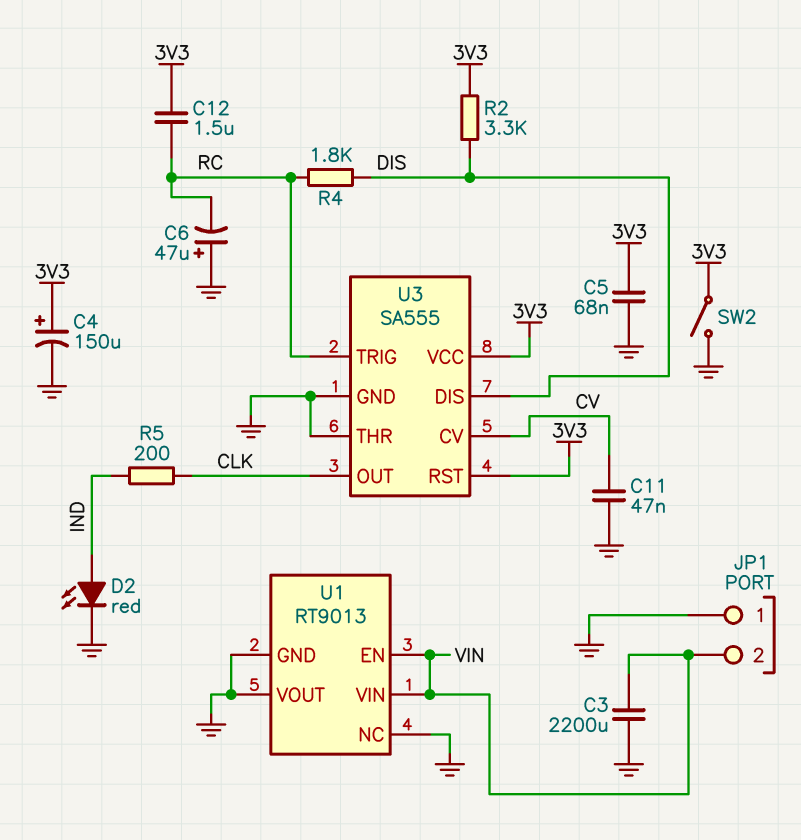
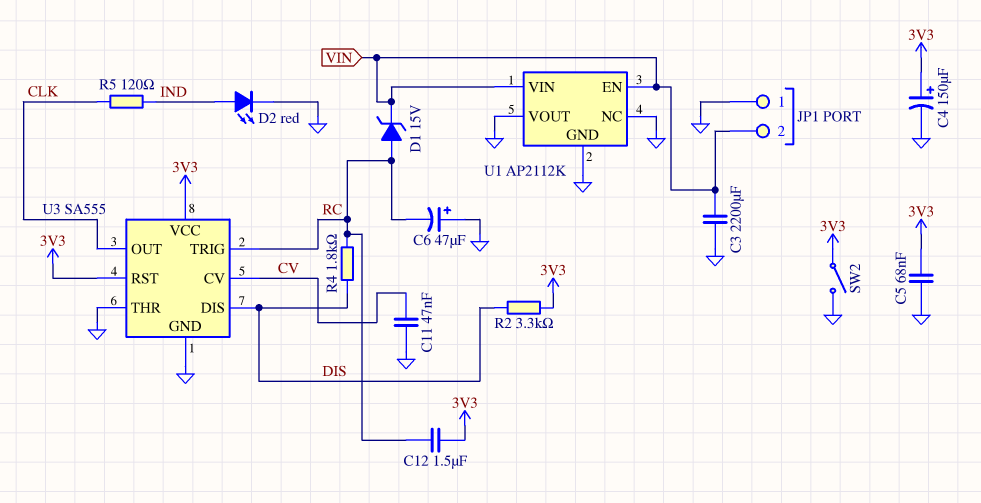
D1: none -> zener 15V (A RC, K VIN)
R5: 200 (CLK, IND) -> 120 (CLK, IND)
U1: RT9013 -> AP2112K

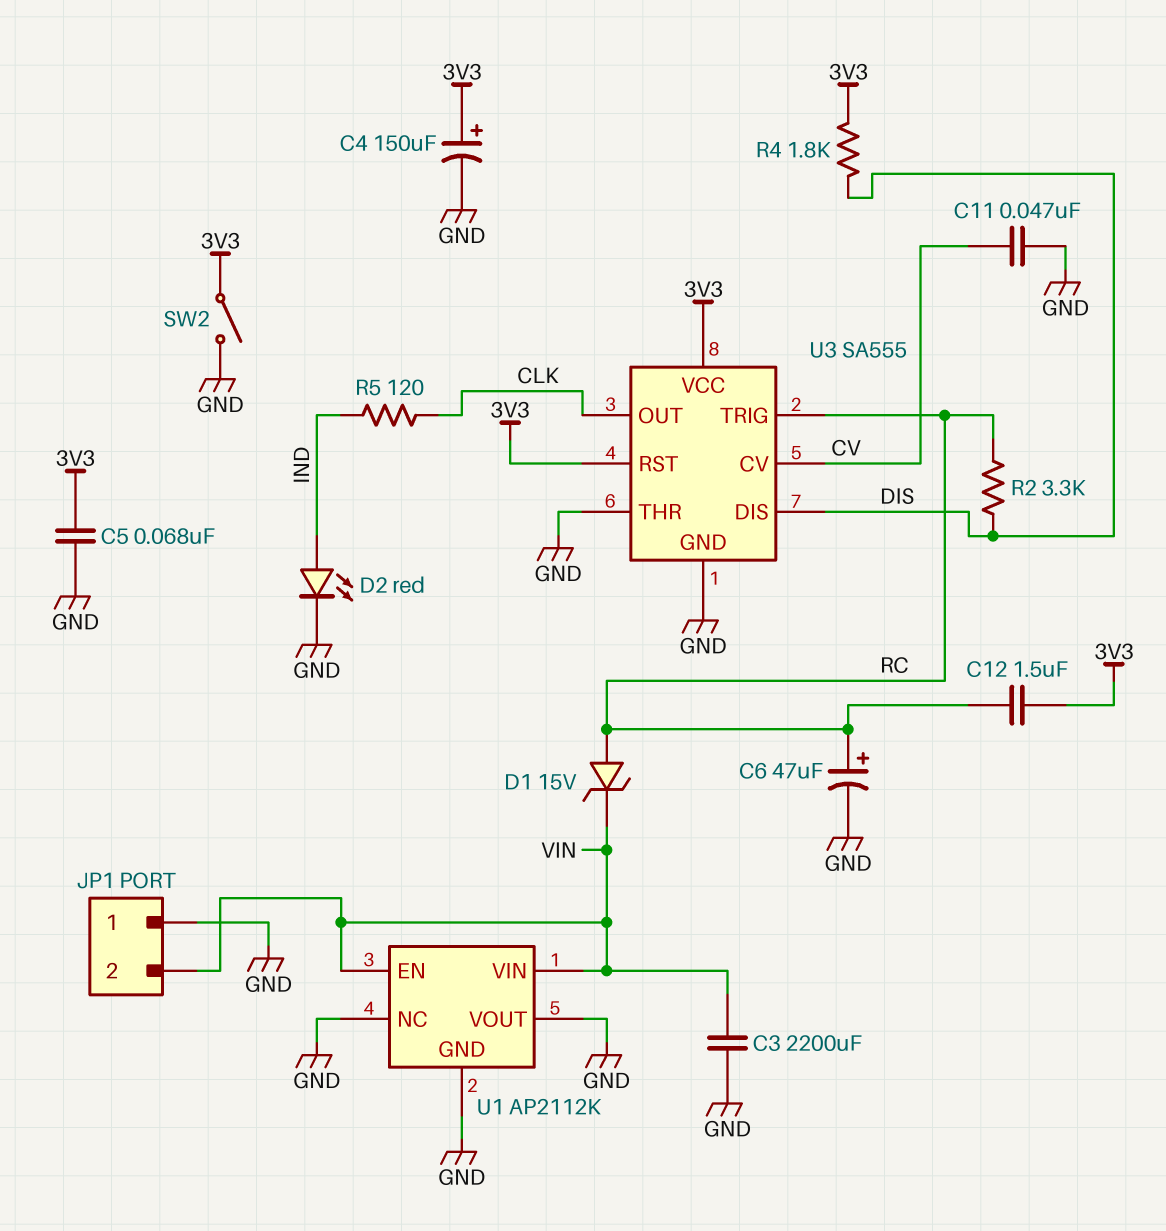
C6: 47uF (plus GND, minus RC) -> 47uF (plus RC, minus GND)
R2: 3.3k (3V3, DIS) -> 3.3k (DIS, RC)
R4: 1.8k (DIS, RC) -> 1.8k (3V3, DIS)

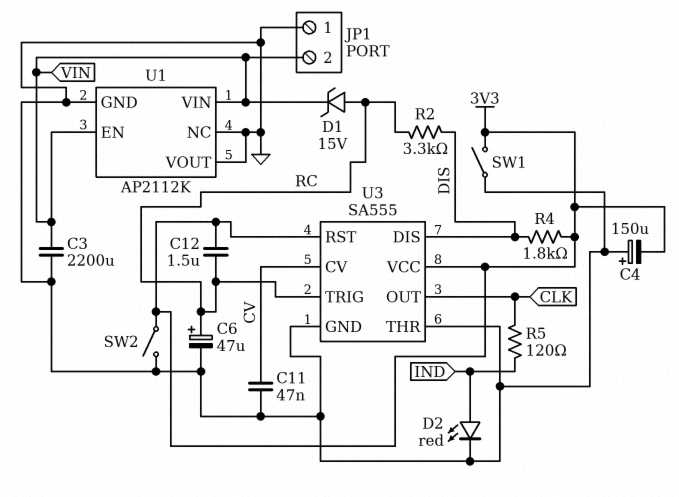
C4: 150uF (plus 3V3, minus GND) -> 150uF (plus GND, minus 3V3)
C5: 68nF (3V3, GND) -> none
SW1: none -> switch (3V3, GND)

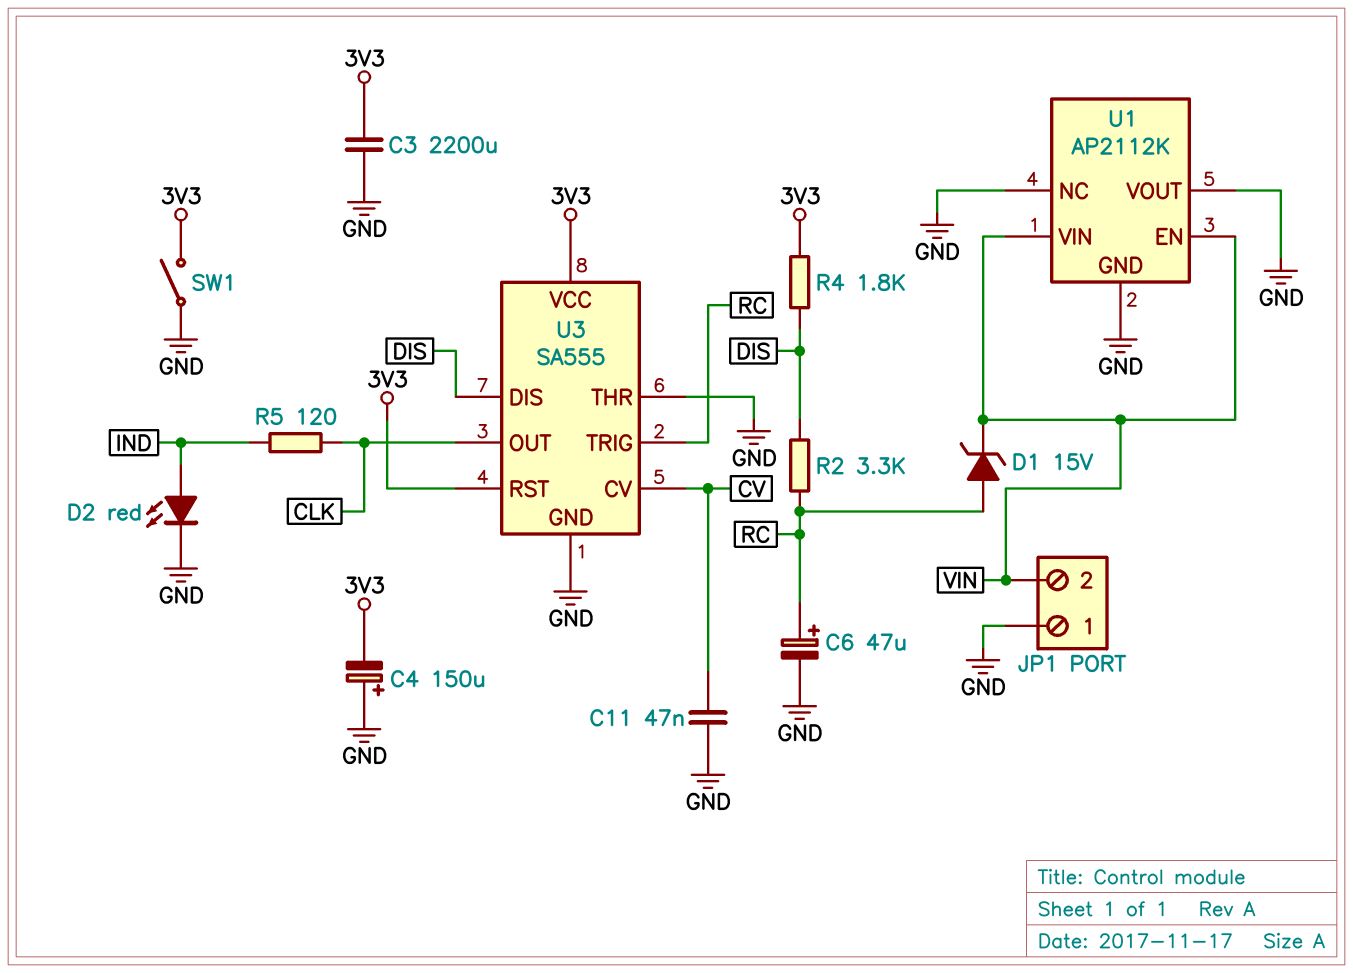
C3: 2200uF (GND, VIN) -> 2200uF (3V3, GND)
C12: 1.5uF (3V3, RC) -> none
SW2: switch (3V3, GND) -> none

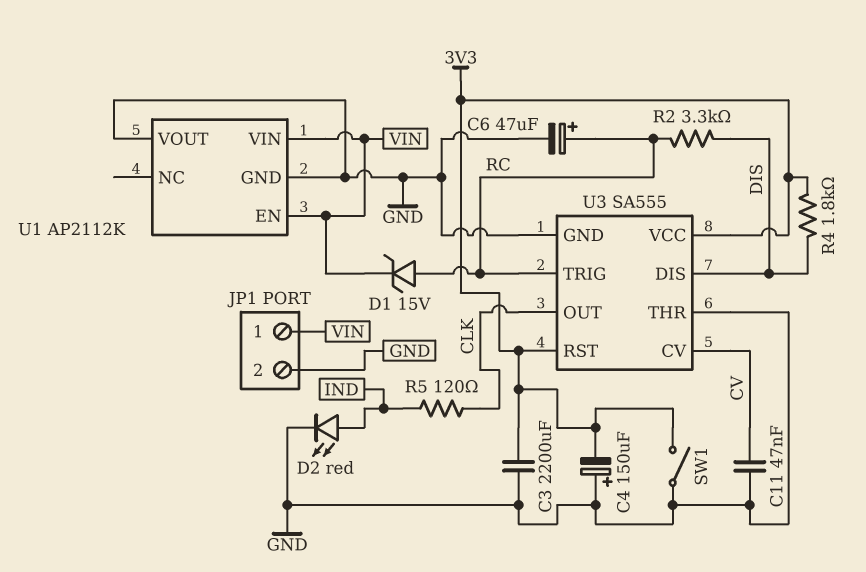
JP1 pin 1: GND -> VIN
JP1 pin 2: VIN -> GND
U1 pin NC: GND -> none

